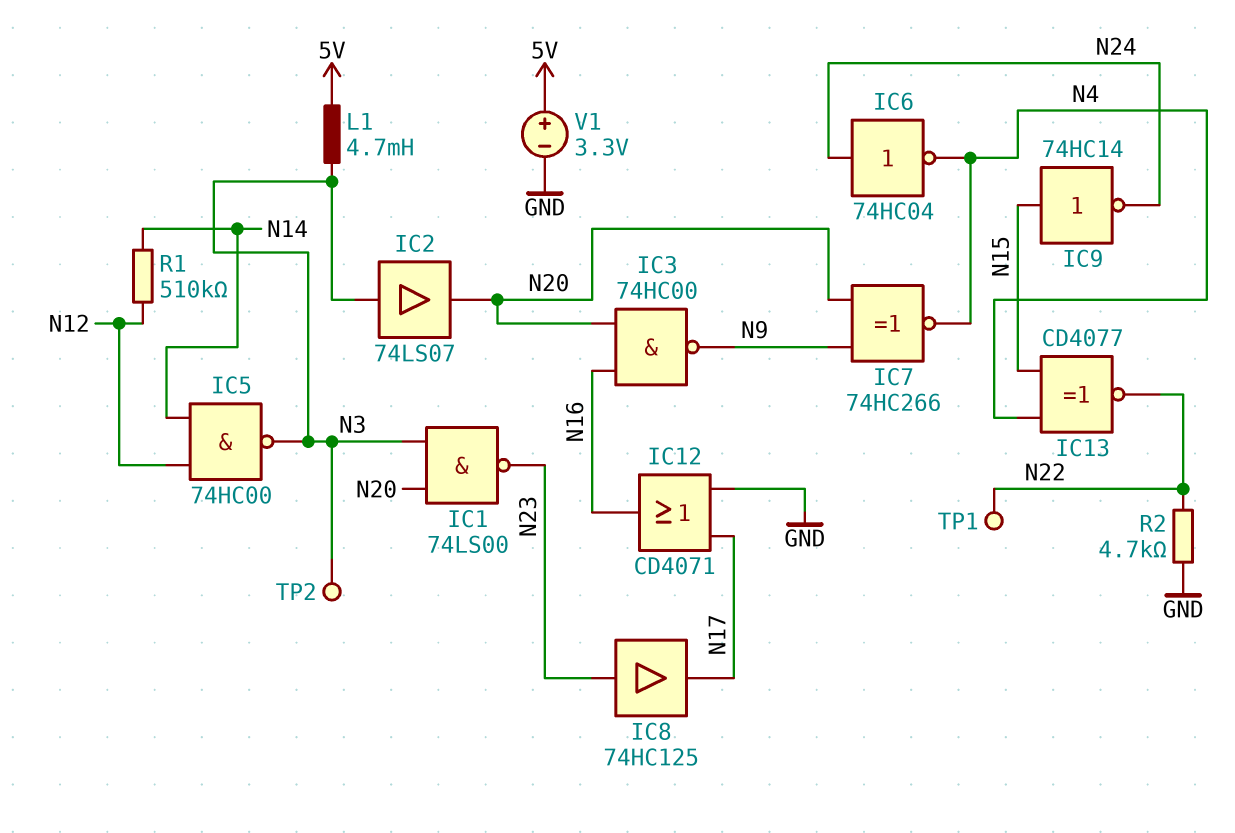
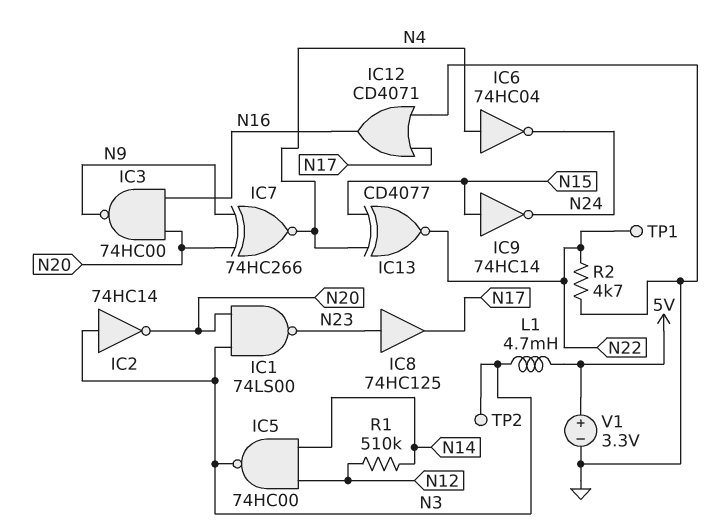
IC2: buffer 74LS07 (in N3, out N20) -> NOT 74HC14 (in N3, out N20)
IC6: NOT 74HC04 (in N24, out N4) -> NOT 74HC04 (in N4, out N24)

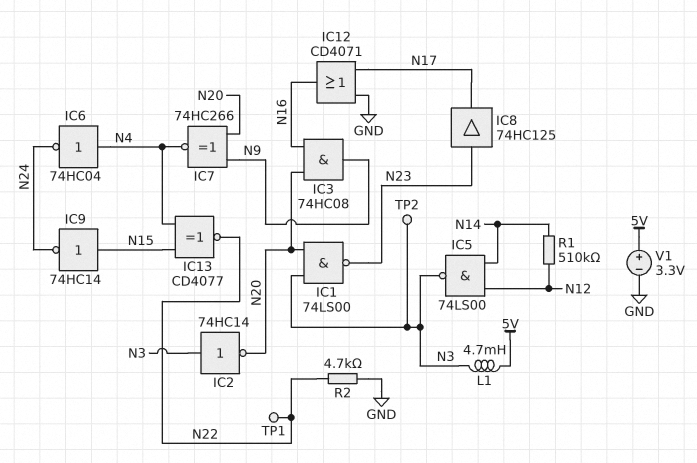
IC3: NAND 74HC00 (in N16, in N20, out N9) -> AND 74HC08 (in N16, in N20, out N9)
IC5: NAND 74HC00 (in N12, in N14, out N3) -> NAND 74LS00 (in N12, in N14, out N3)

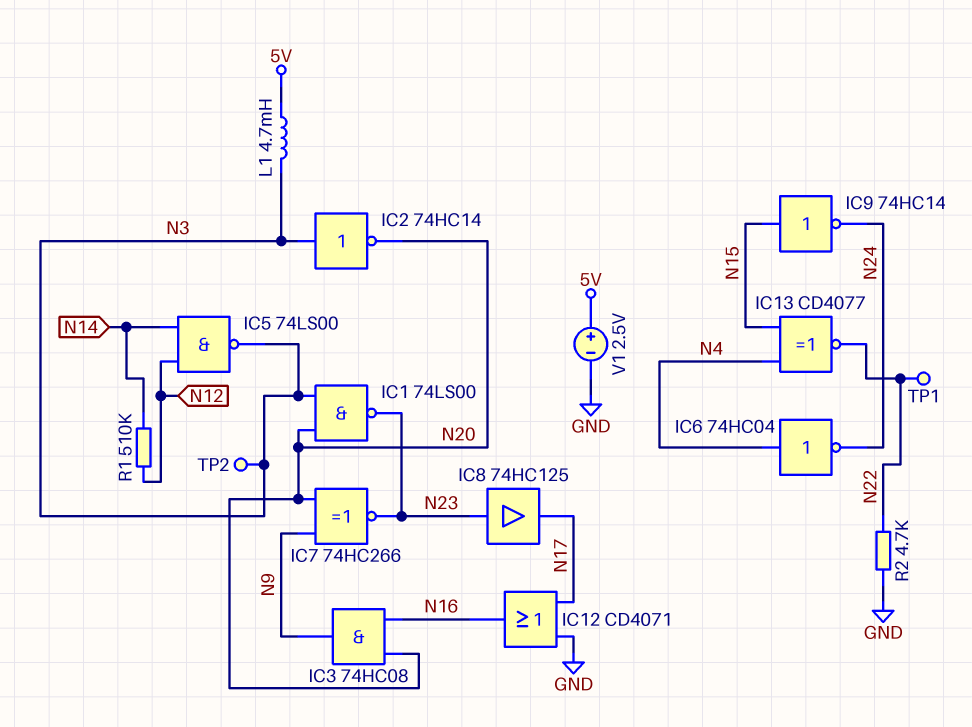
IC7: XNOR 74HC266 (in N9, in N20, out N4) -> XNOR 74HC266 (in N9, in N20, out N23)
V1: 3.3V (plus 5V, minus GND) -> 2.5V (plus 5V, minus GND)

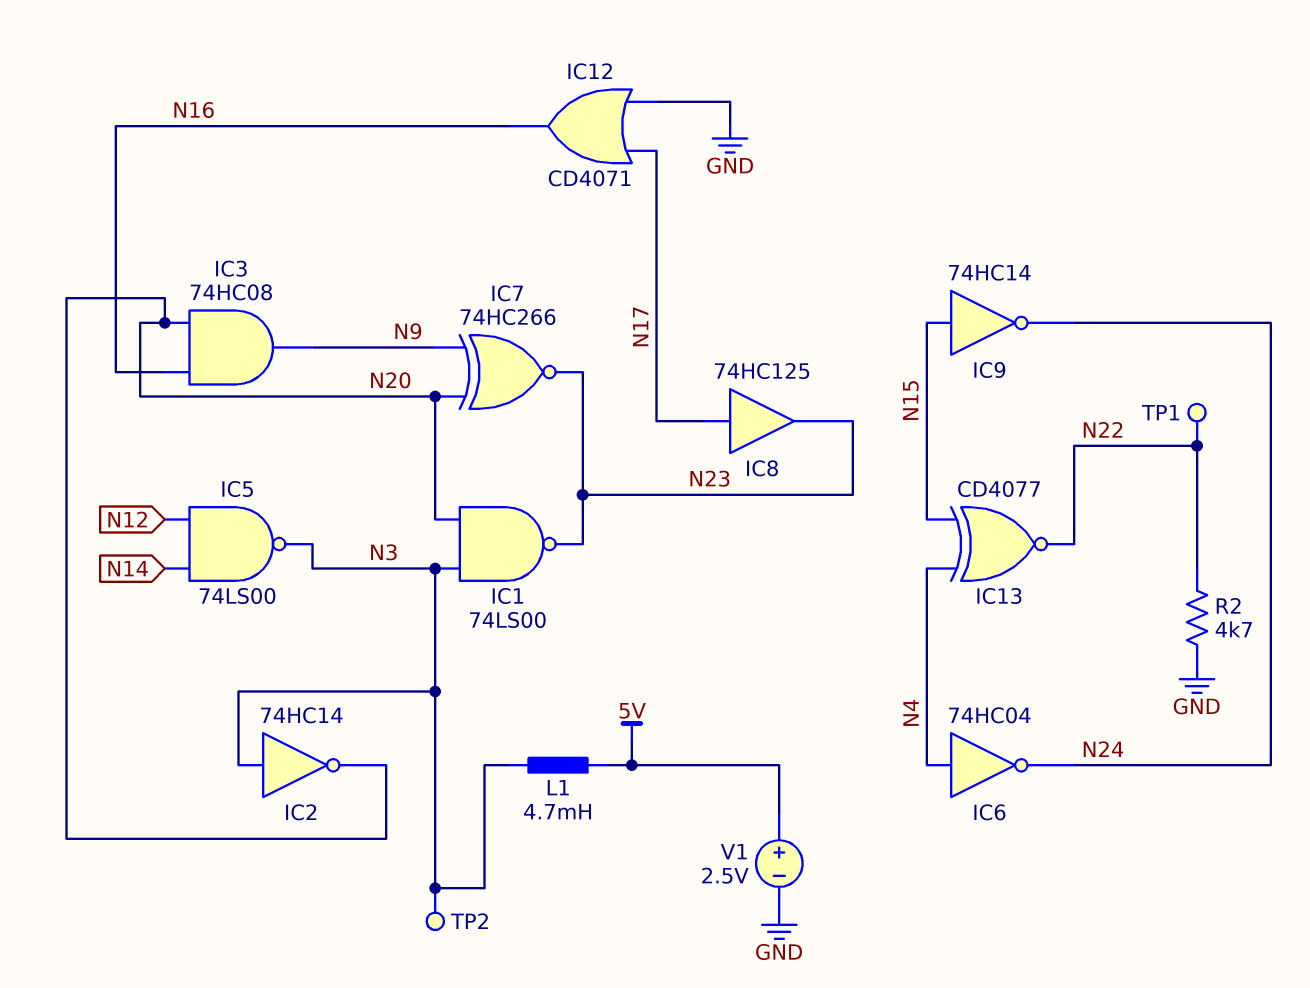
IC8: buffer 74HC125 (in N23, out N17) -> buffer 74HC125 (in N17, out N23)
R1: 510k (N12, N14) -> none

